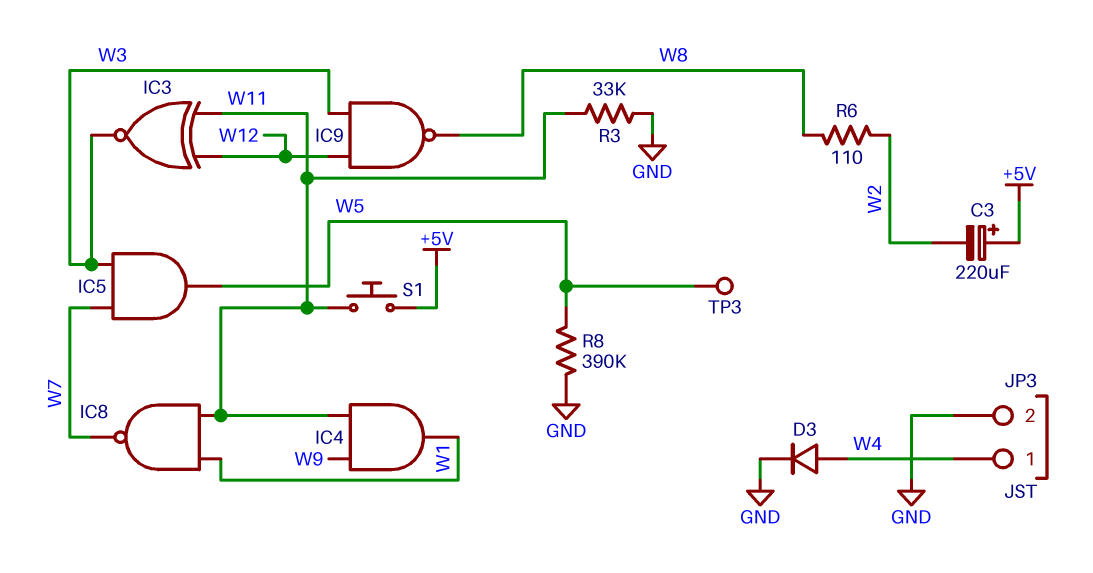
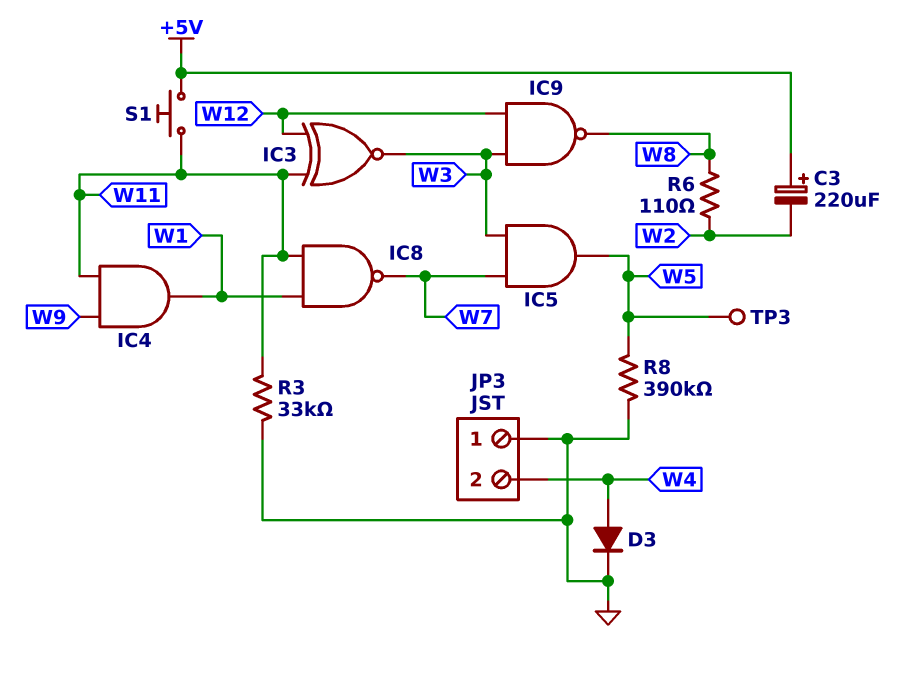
JP3 pin 1: W4 -> GND
JP3 pin 2: GND -> W4

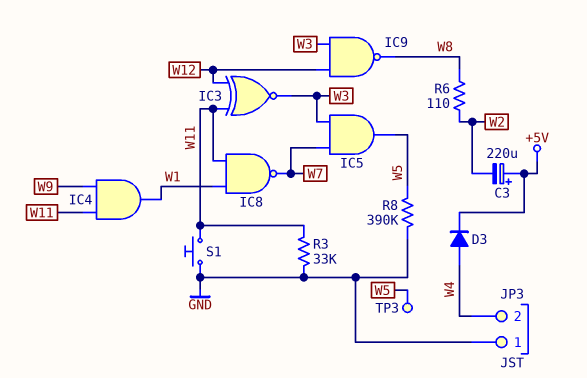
D3: diode (A W4, K GND) -> diode (A W4, K +5V)
S1: button (+5V, W11) -> button (GND, W11)

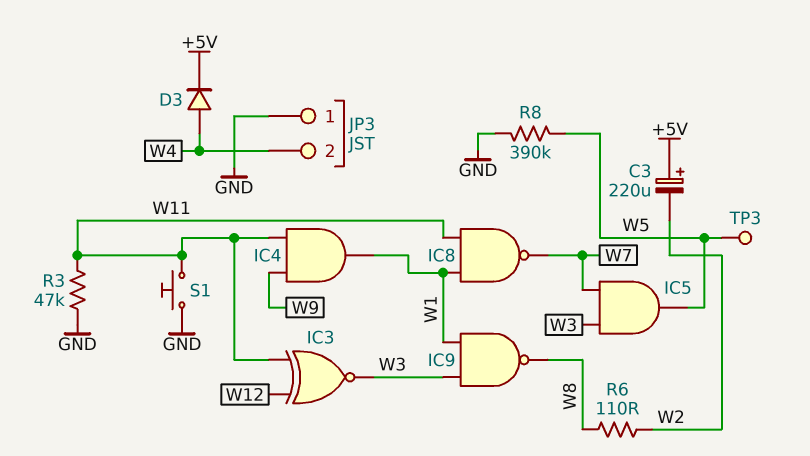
IC9: NAND (in W3, in W12, out W8) -> NAND (in W1, in W3, out W8)
R3: 33k (GND, W11) -> 47k (GND, W11)

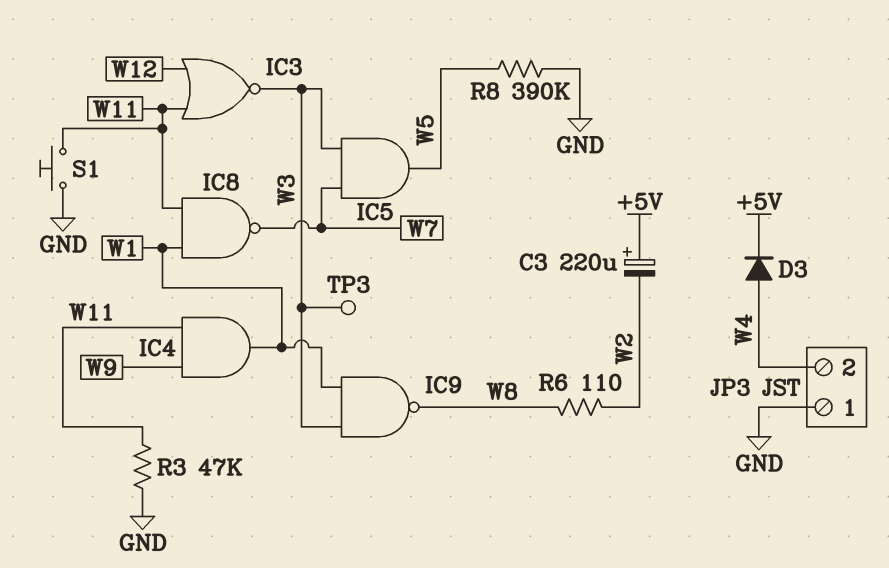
IC3: XNOR (in W11, in W12, out W3) -> NOR (in W11, in W12, out W3)
TP3: test point (W5) -> test point (W3)

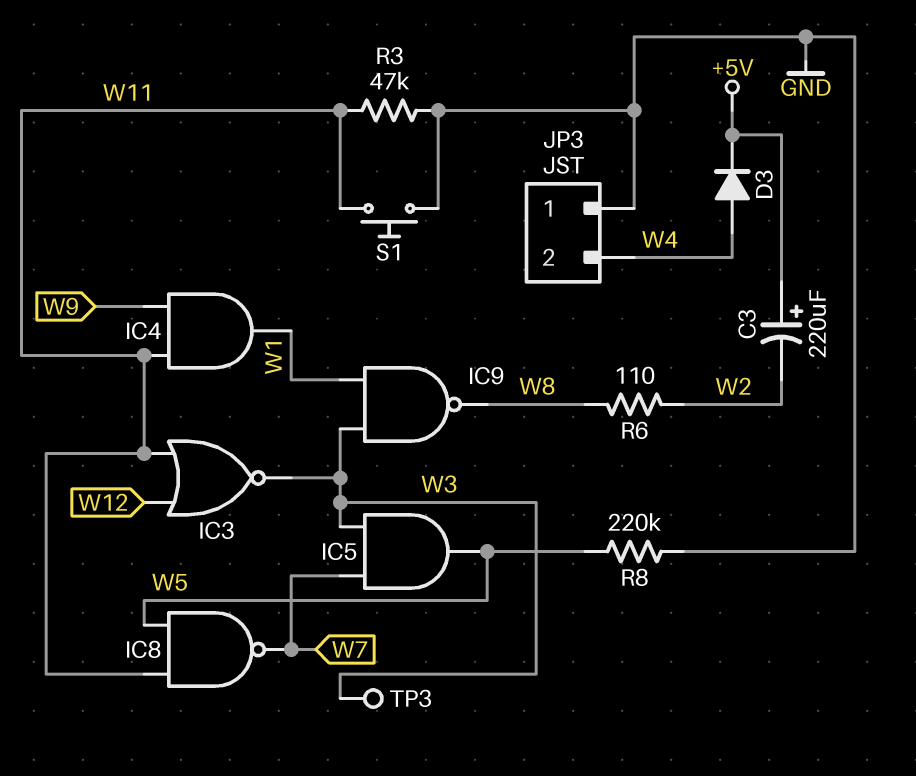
IC8: NAND (in W1, in W11, out W7) -> NAND (in W5, in W11, out W7)
R8: 390k (GND, W5) -> 220k (GND, W5)

